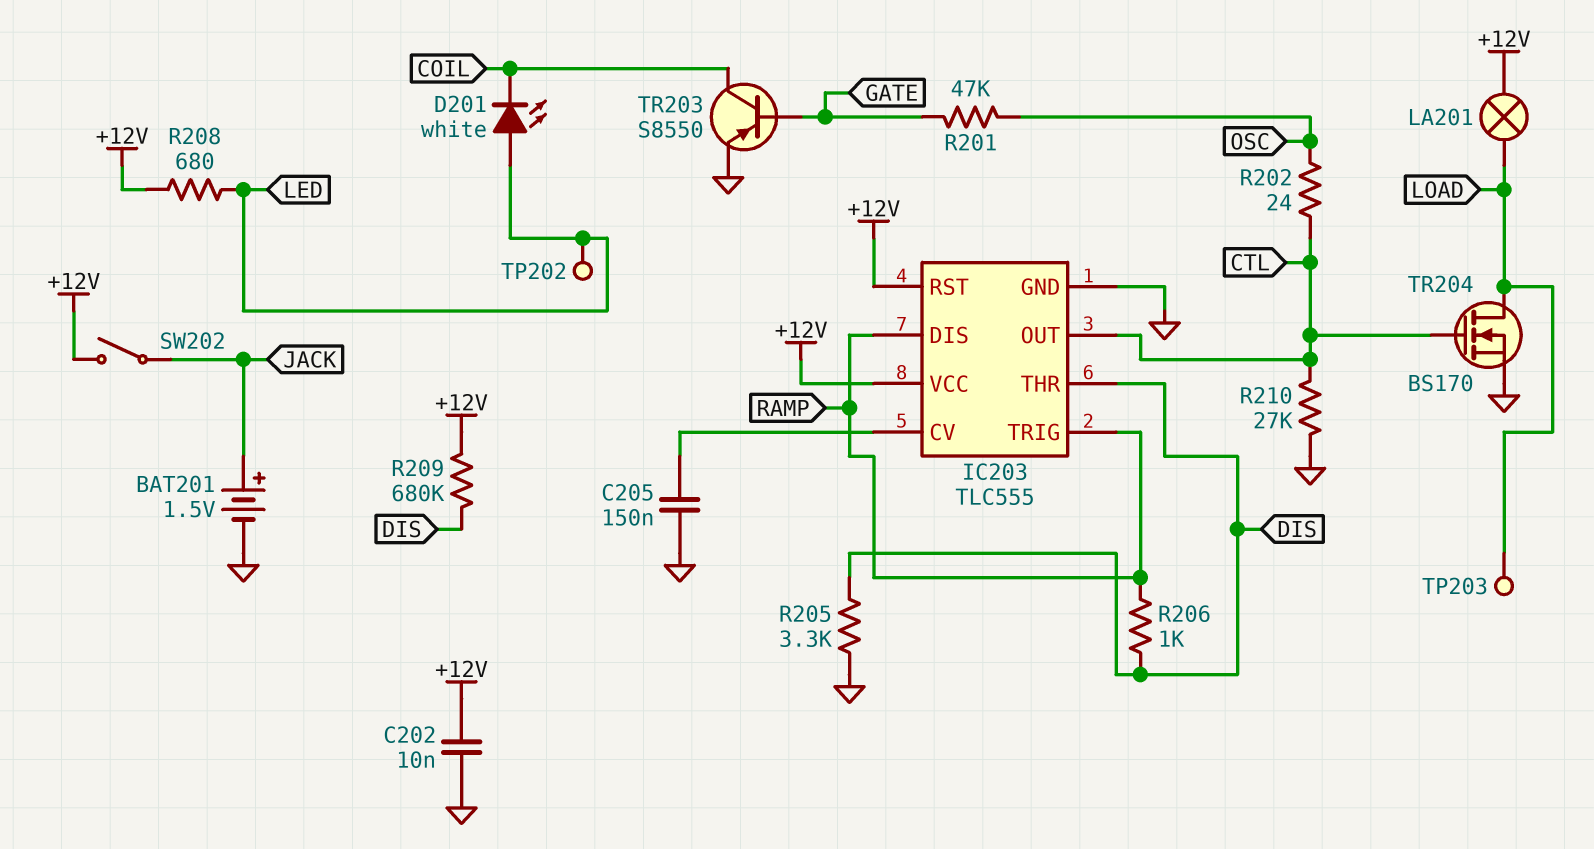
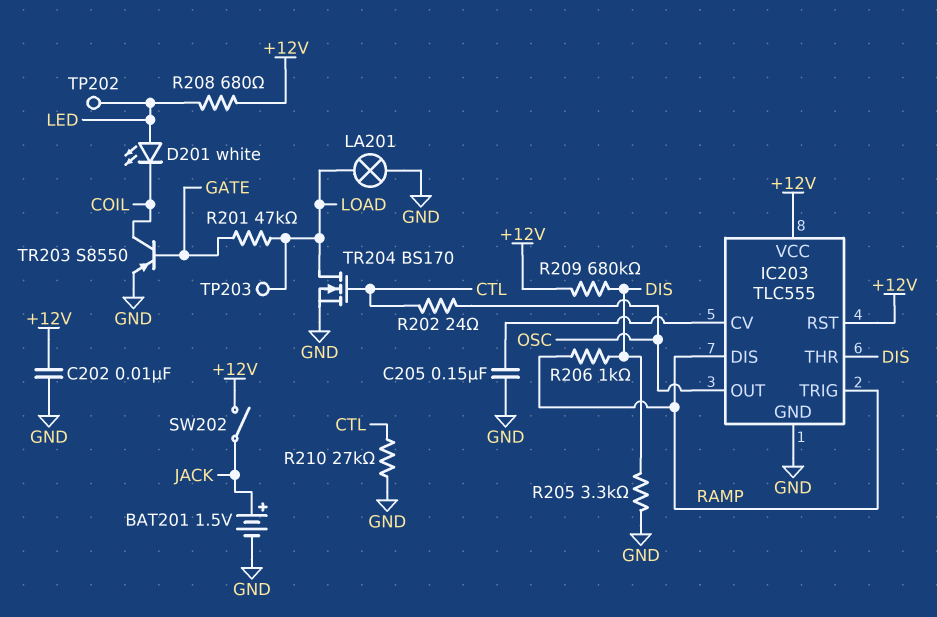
IC203 pin OUT: CTL -> OSC
LA201: lamp (+12V, LOAD) -> lamp (GND, LOAD)
R201: 47k (GATE, OSC) -> 47k (GATE, LOAD)

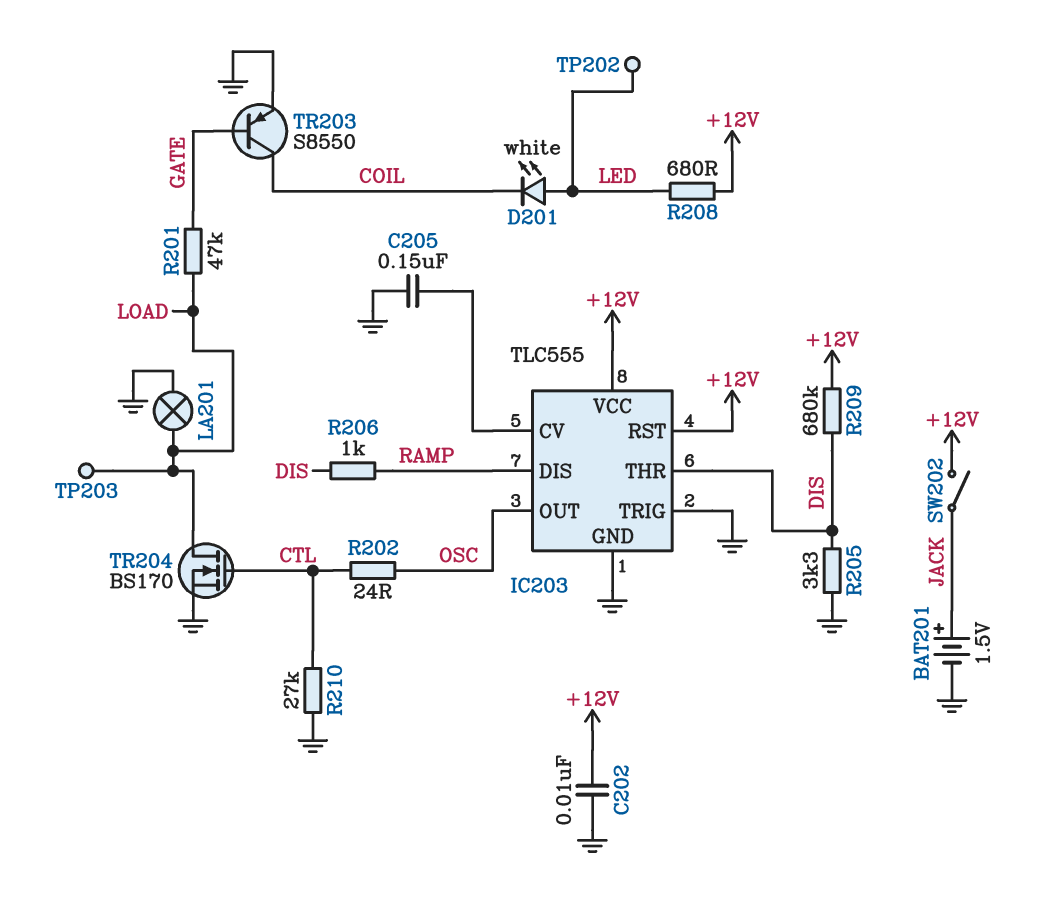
IC203 pin TRIG: RAMP -> GND

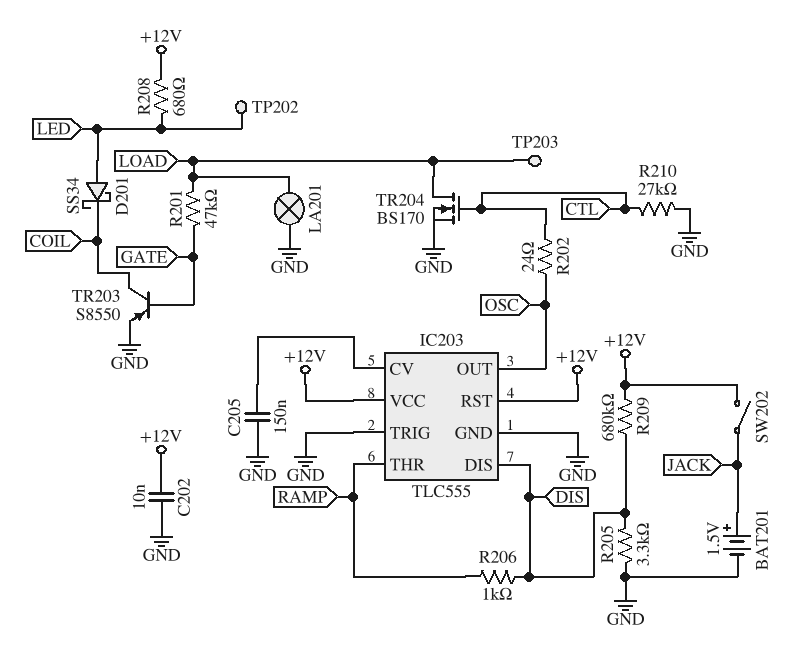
D201: LED white (A LED, K COIL) -> schottky SS34 (A LED, K COIL)
IC203 pin DIS: RAMP -> DIS
IC203 pin THR: DIS -> RAMP

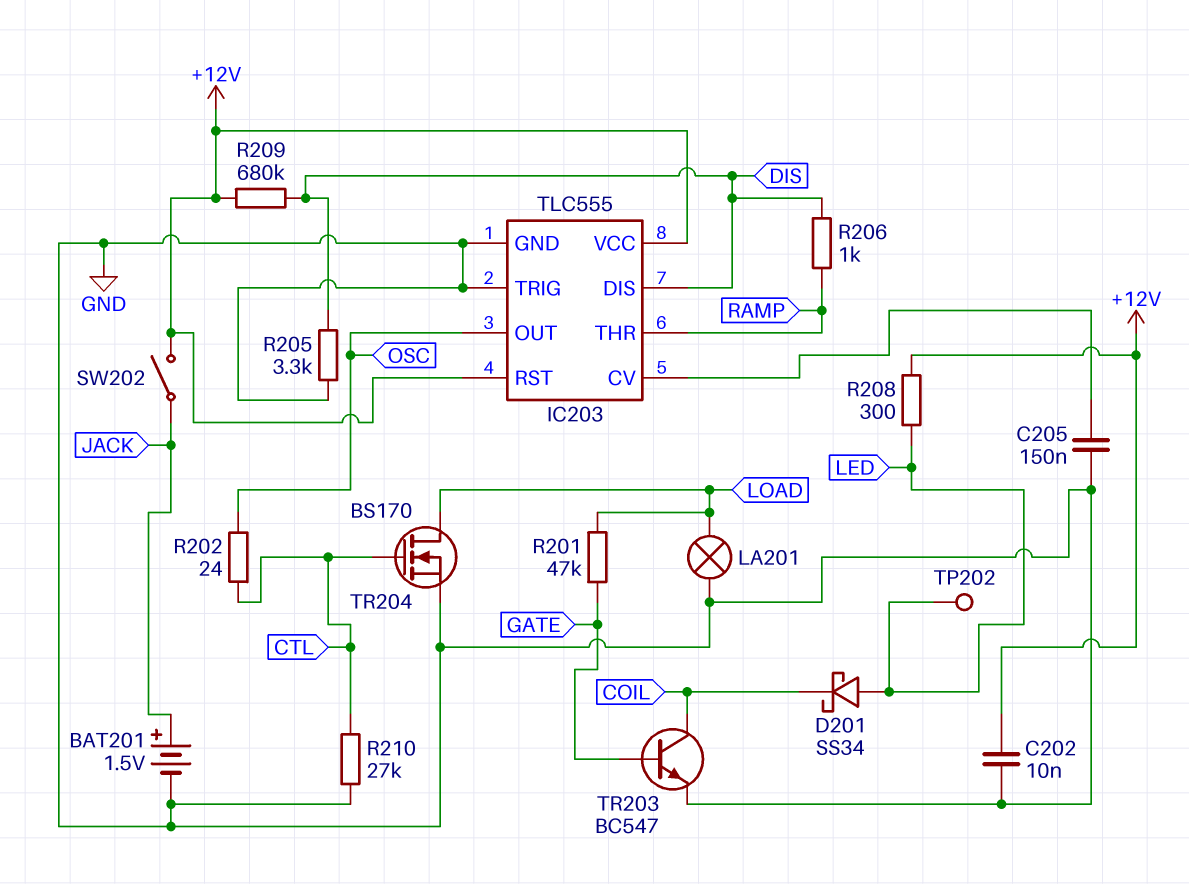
R208: 680 (+12V, LED) -> 300 (+12V, LED)
TP203: test point (LOAD) -> none
TR203: PNP S8550 (B GATE, C COIL, E GND) -> NPN BC547 (B GATE, C COIL, E GND)

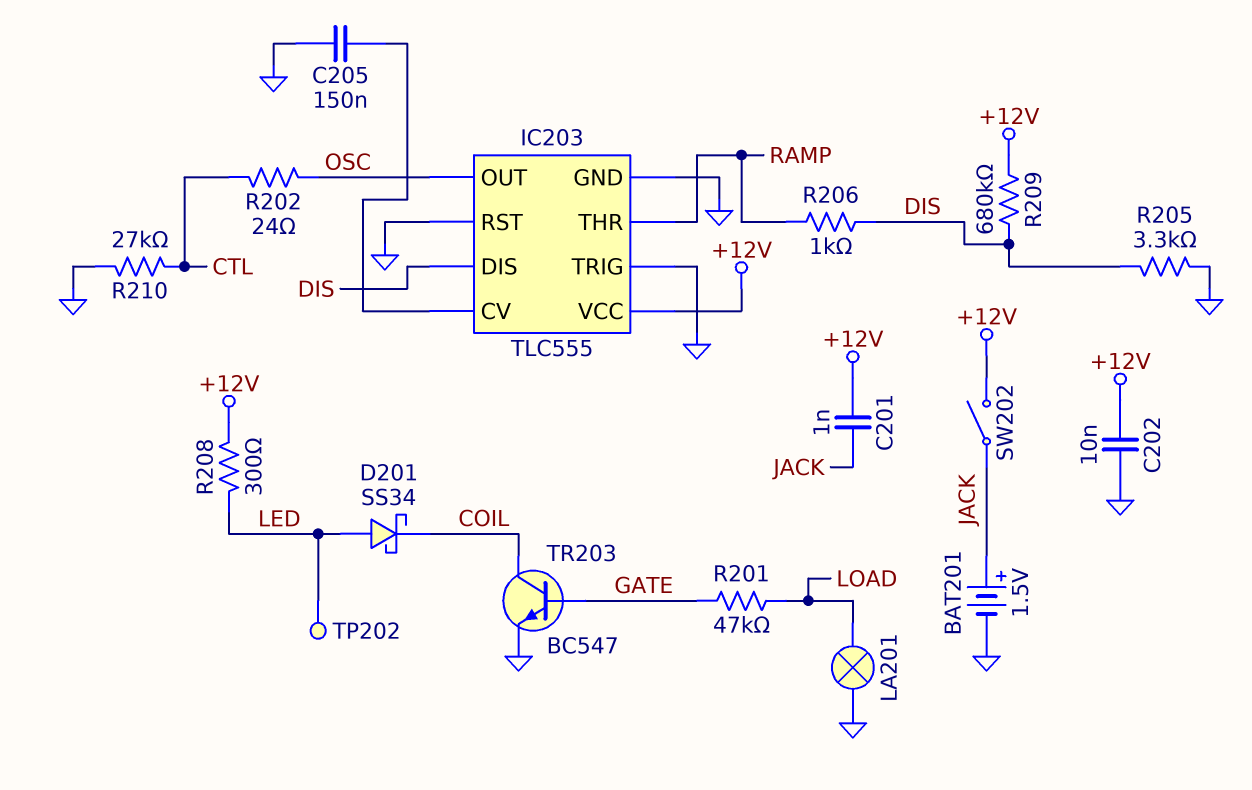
C201: none -> 1nF (+12V, JACK)
IC203 pin RST: +12V -> GND
TR204: NMOS BS170 (G CTL, D LOAD, S GND) -> none

